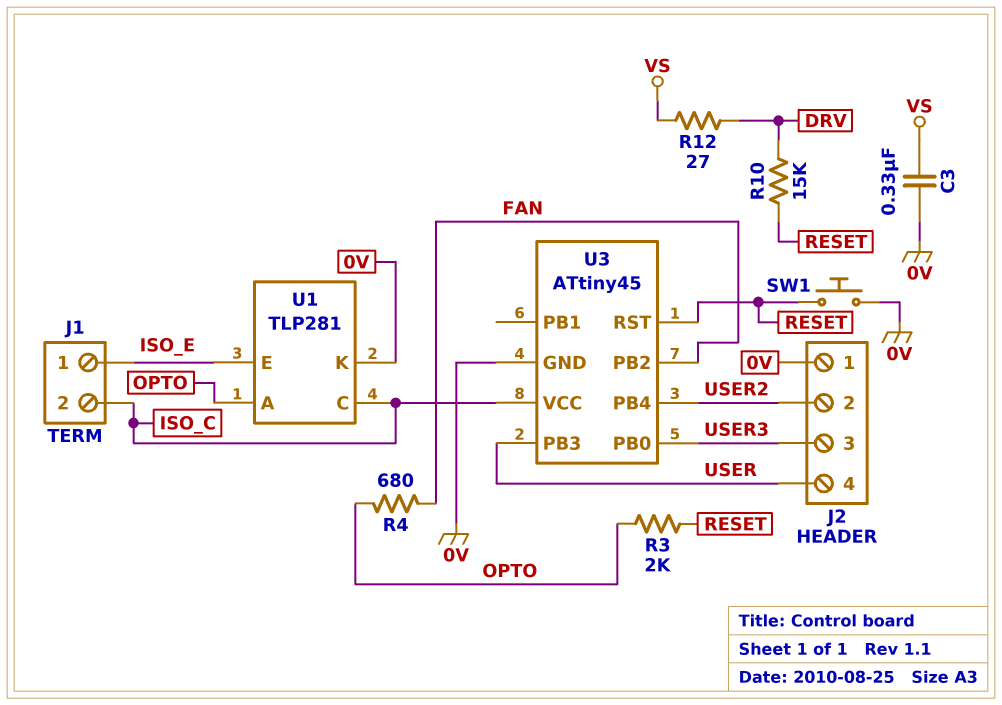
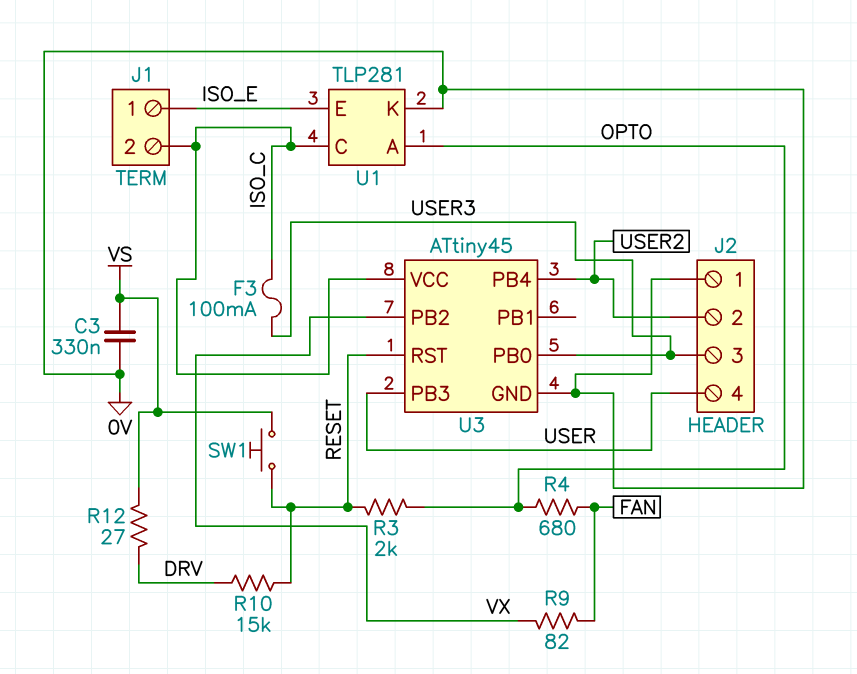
F3: none -> 100mA (ISO_C, USER3)
R9: none -> 82 (FAN, VX)
SW1: button (0V, RESET) -> button (RESET, VS)
U3 pin PB2: FAN -> VX

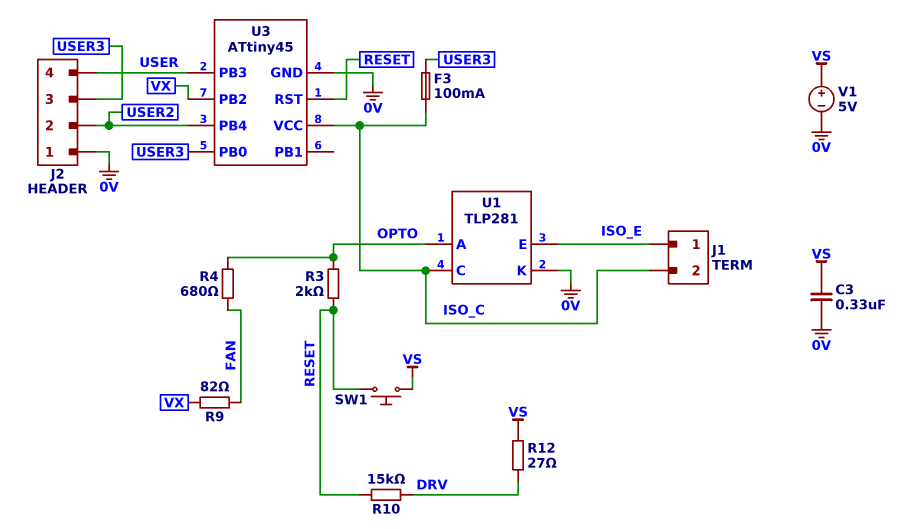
V1: none -> 5V (plus VS, minus 0V)

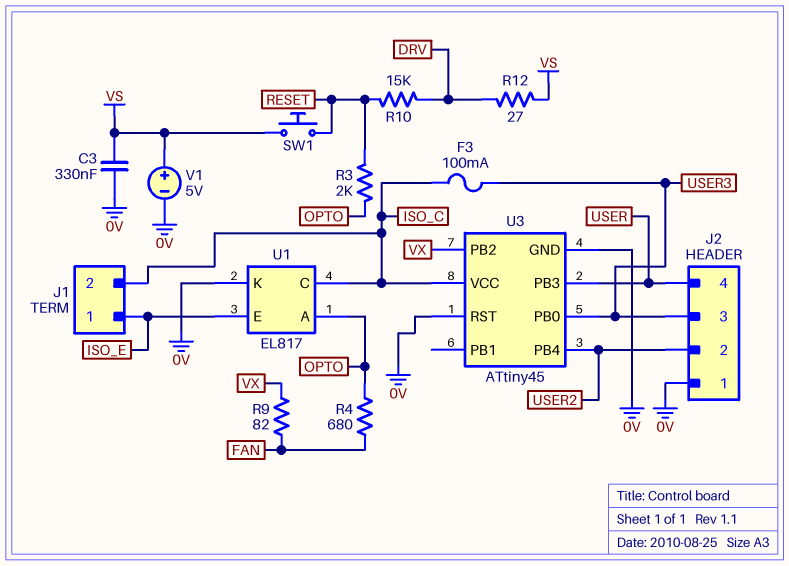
U1: TLP281 -> EL817
U3 pin RST: RESET -> 0V

